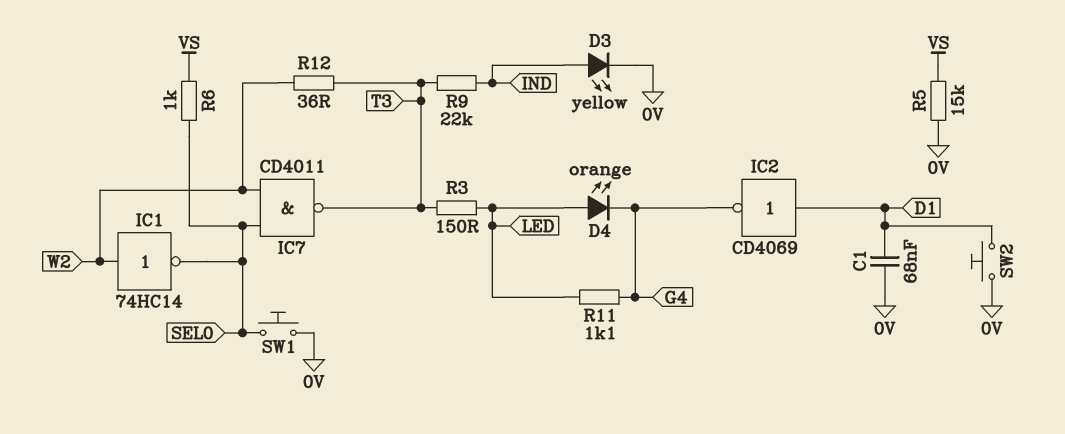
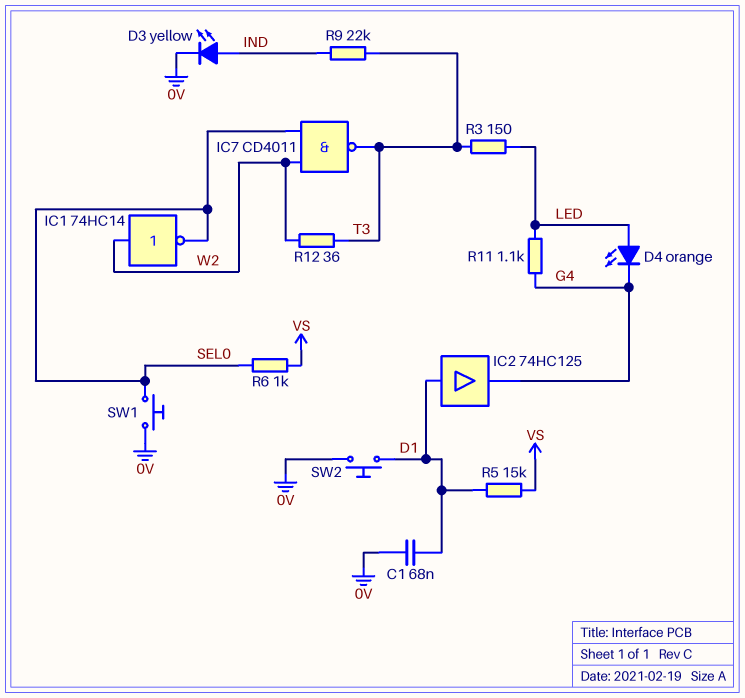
IC2: NOT CD4069 (in D1, out G4) -> buffer 74HC125 (in D1, out G4)
R5: 15k (0V, VS) -> 15k (D1, VS)

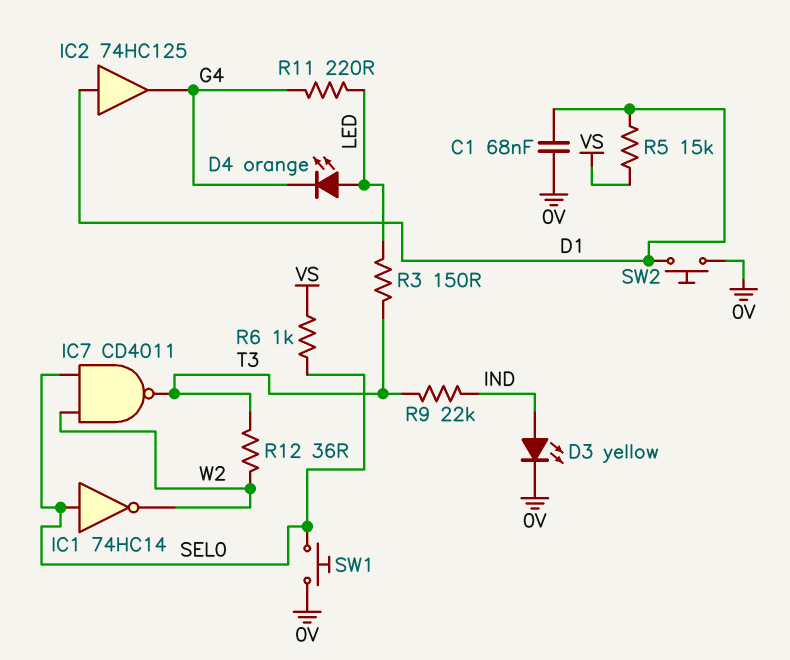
IC1: NOT 74HC14 (in W2, out SEL0) -> NOT 74HC14 (in SEL0, out W2)
R11: 1.1k (G4, LED) -> 220 (G4, LED)

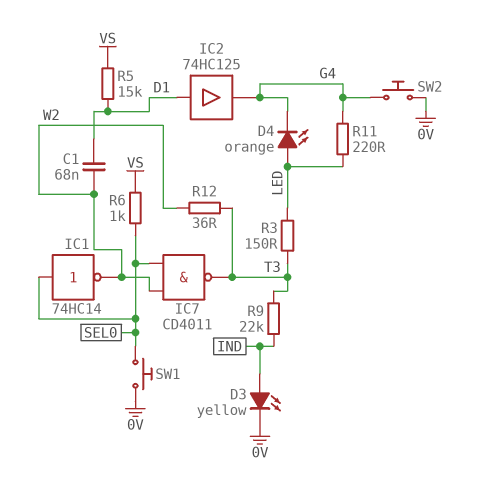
C1: 68nF (0V, D1) -> 68nF (D1, W2)
SW2: button (0V, D1) -> button (0V, G4)

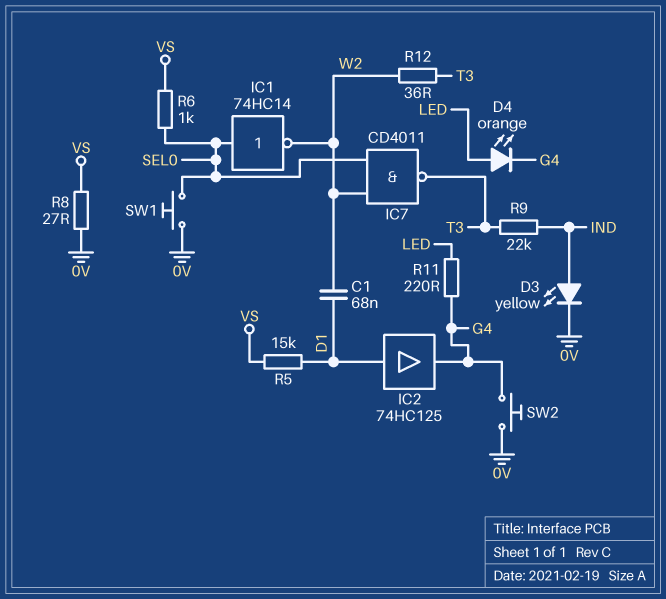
R3: 150 (LED, T3) -> none
R8: none -> 27 (0V, VS)

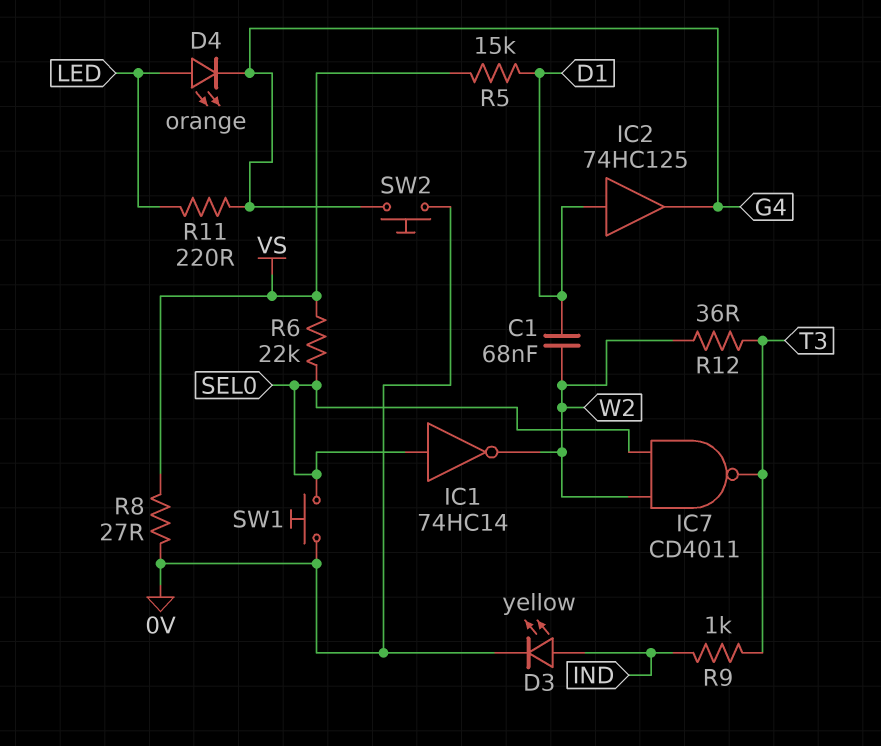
R6: 1k (SEL0, VS) -> 22k (SEL0, VS)
R9: 22k (IND, T3) -> 1k (IND, T3)

